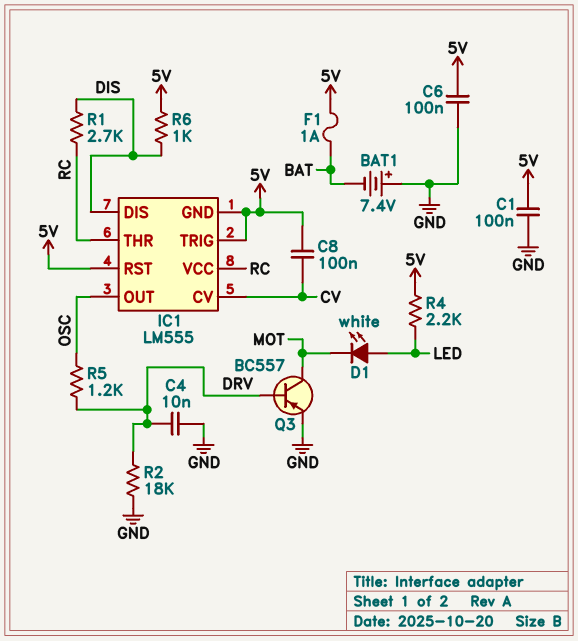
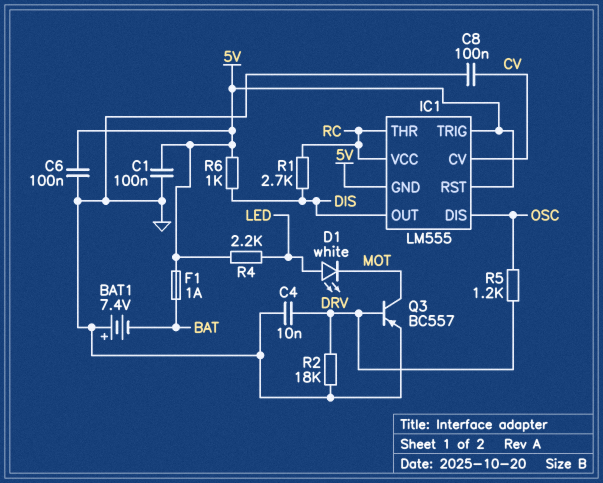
C8: 100nF (5V, CV) -> 100nF (CV, GND)
IC1 pin DIS: DIS -> OSC
IC1 pin OUT: OSC -> DIS

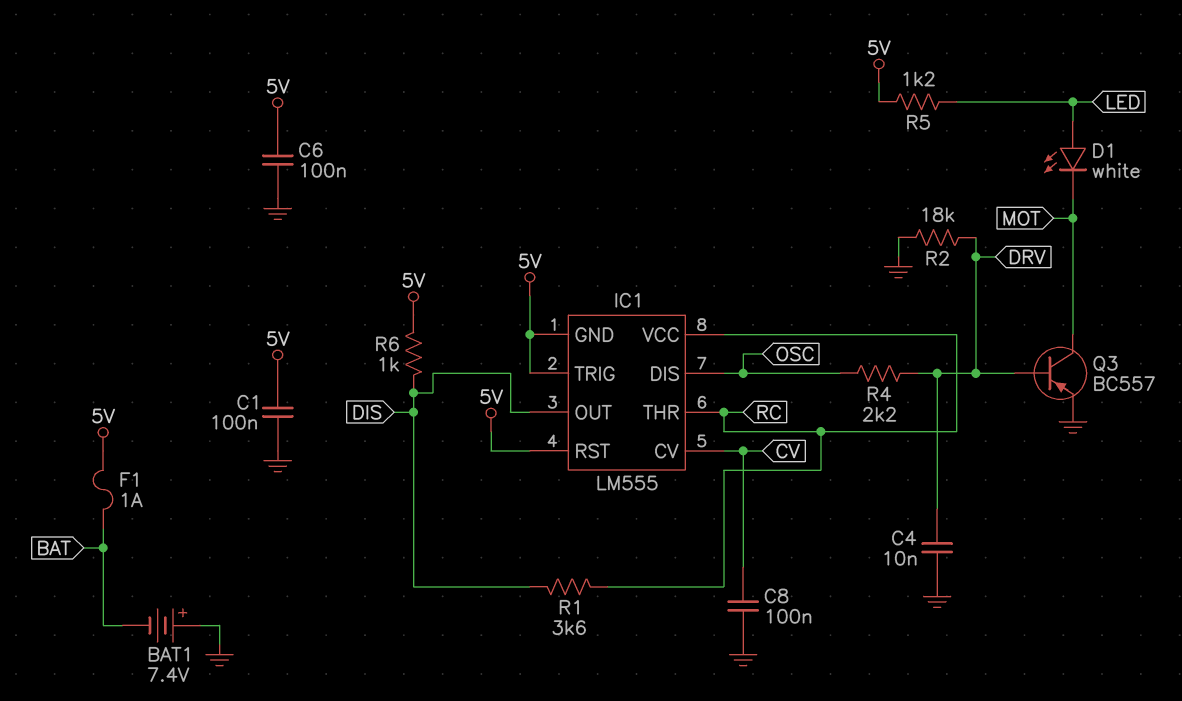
R1: 2.7k (DIS, RC) -> 3.6k (DIS, RC)
R4: 2.2k (5V, LED) -> 2.2k (DRV, OSC)
R5: 1.2k (DRV, OSC) -> 1.2k (5V, LED)

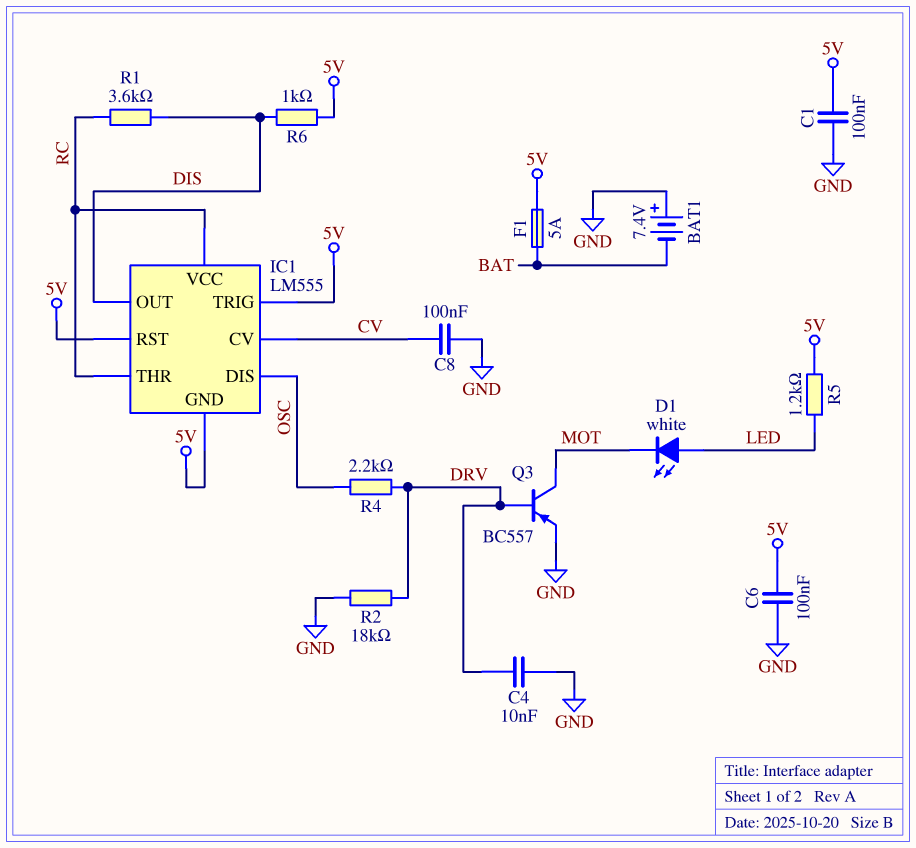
F1: 1A (5V, BAT) -> 5A (5V, BAT)

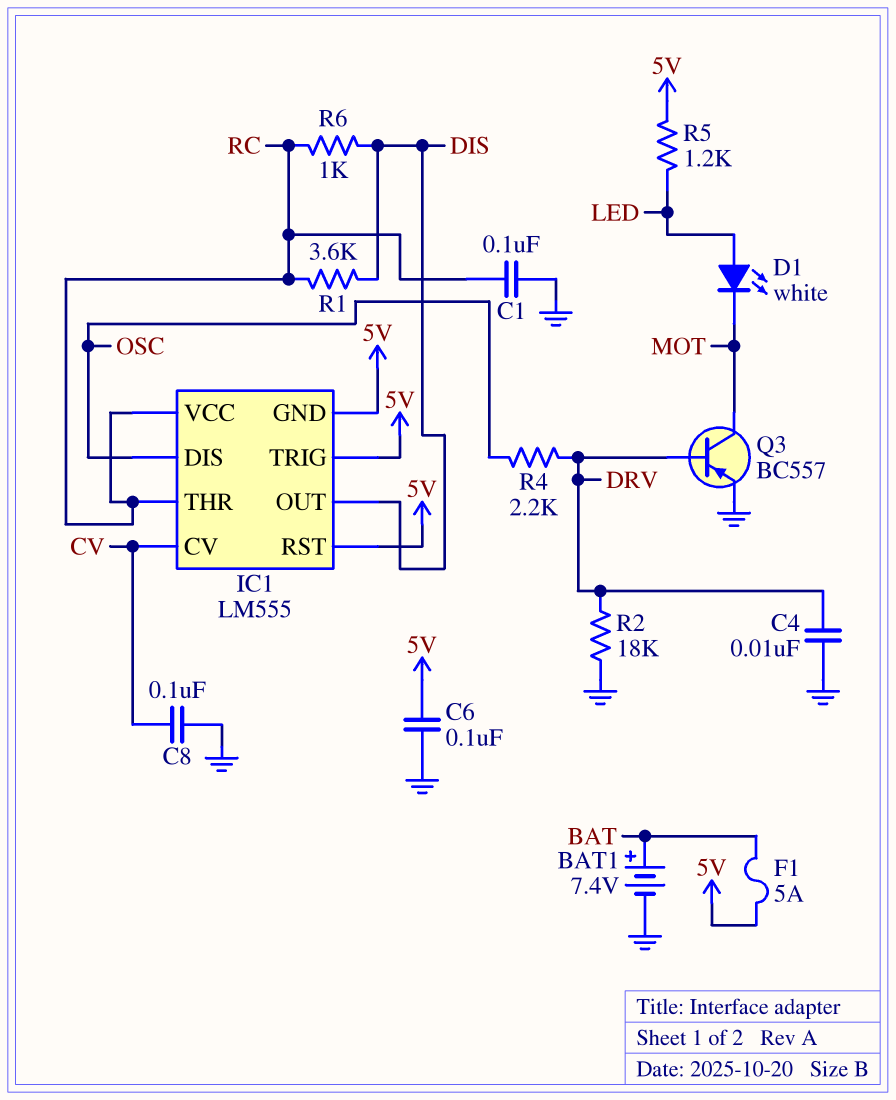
BAT1: 7.4V (plus GND, minus BAT) -> 7.4V (plus BAT, minus GND)
C1: 100nF (5V, GND) -> 100nF (GND, RC)
R6: 1k (5V, DIS) -> 1k (DIS, RC)

